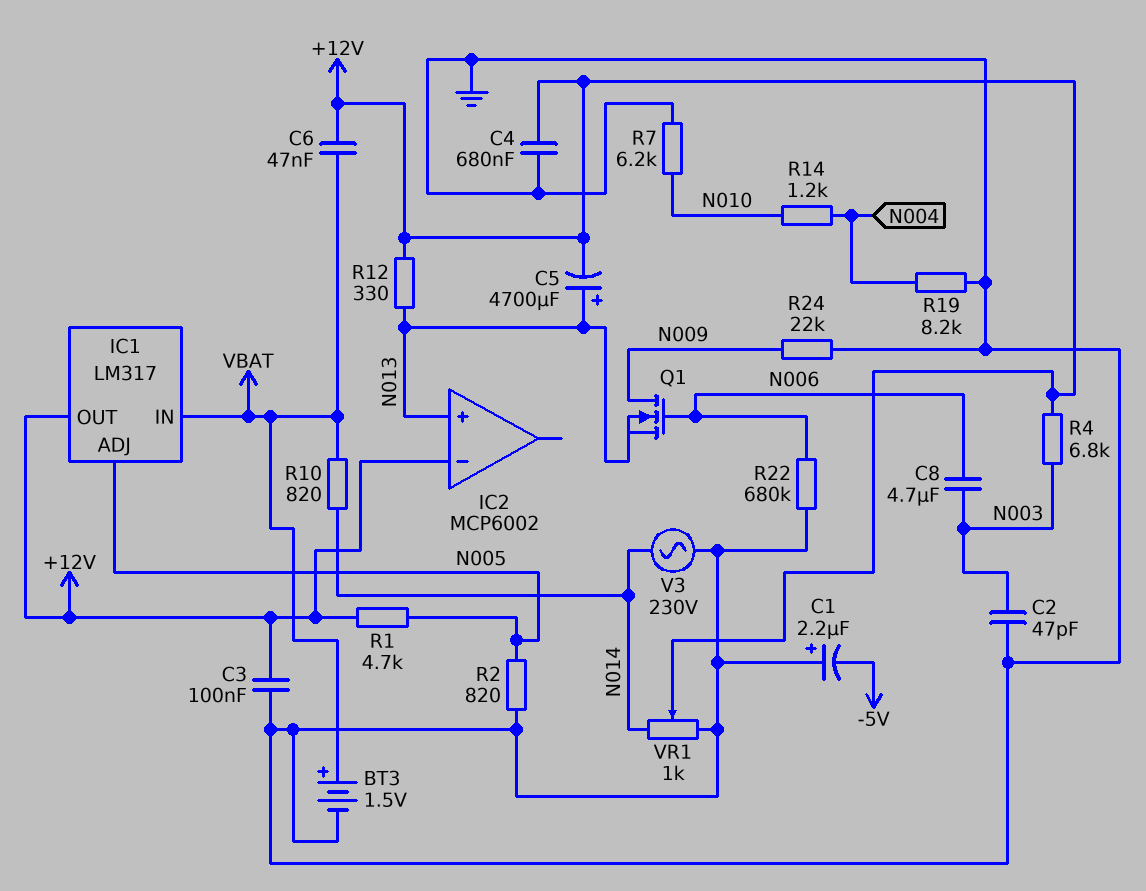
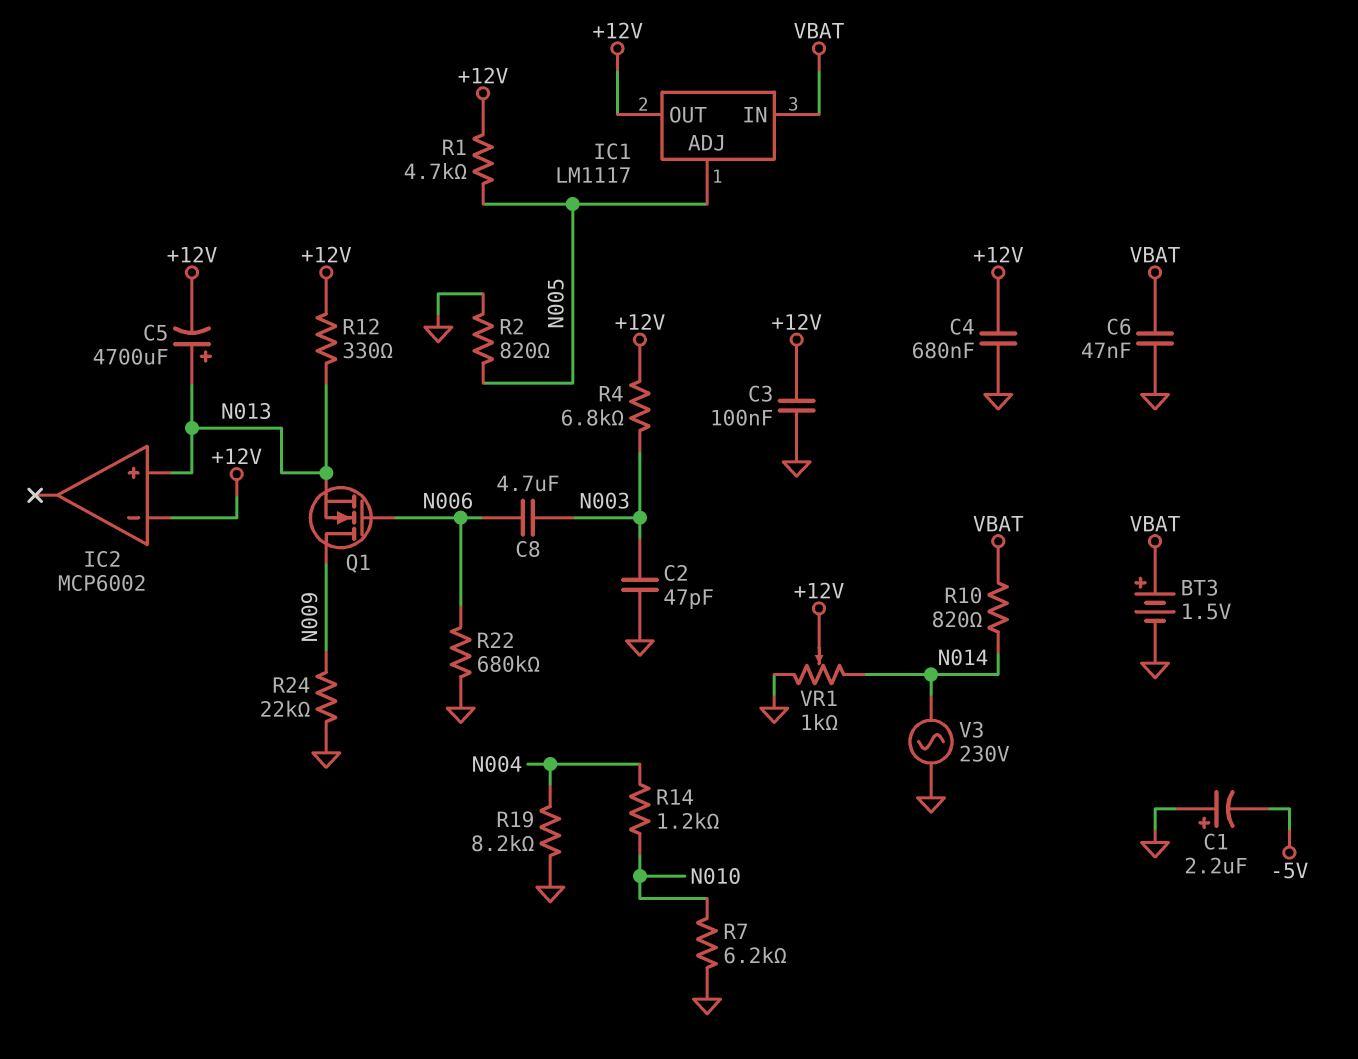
C6: 47nF (+12V, VBAT) -> 47nF (GND, VBAT)
IC1: LM317 -> LM1117

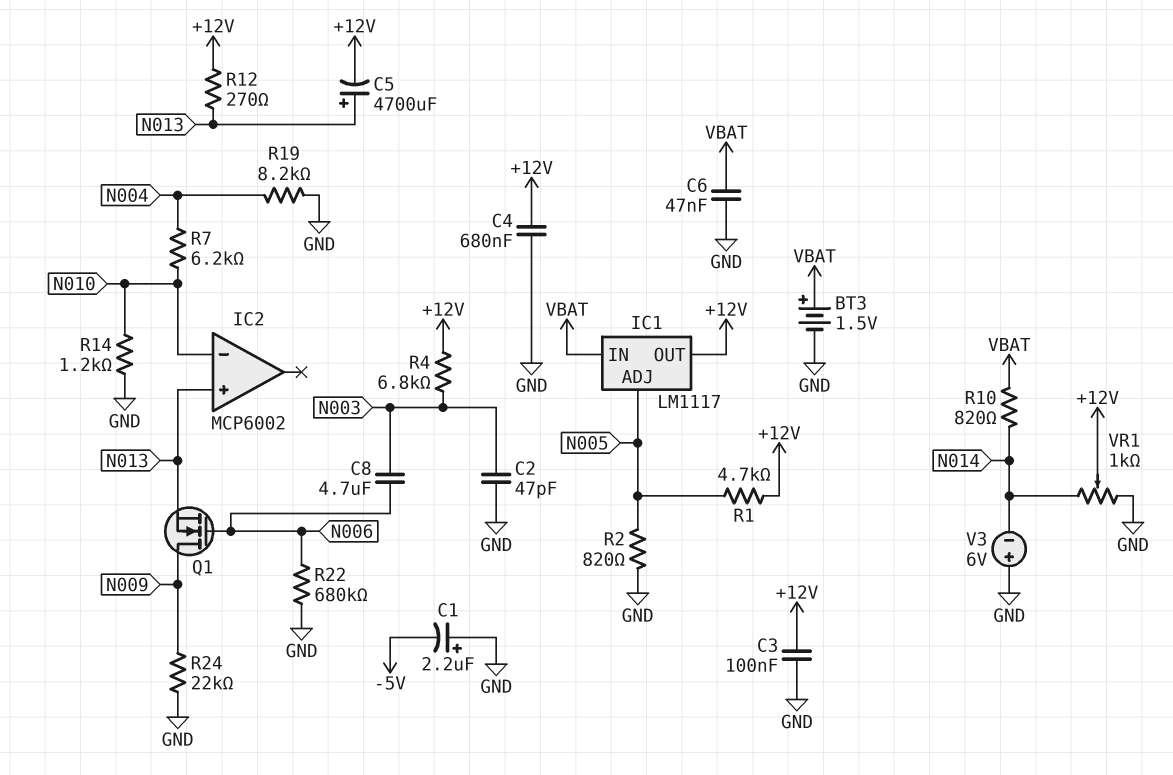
IC2 pin in-: +12V -> N010
R7: 6.2k (GND, N010) -> 6.2k (N004, N010)
R12: 330 (+12V, N013) -> 270 (+12V, N013)
R14: 1.2k (N004, N010) -> 1.2k (GND, N010)
V3: AC 230V (GND, N014) -> 6V (plus GND, minus N014)

